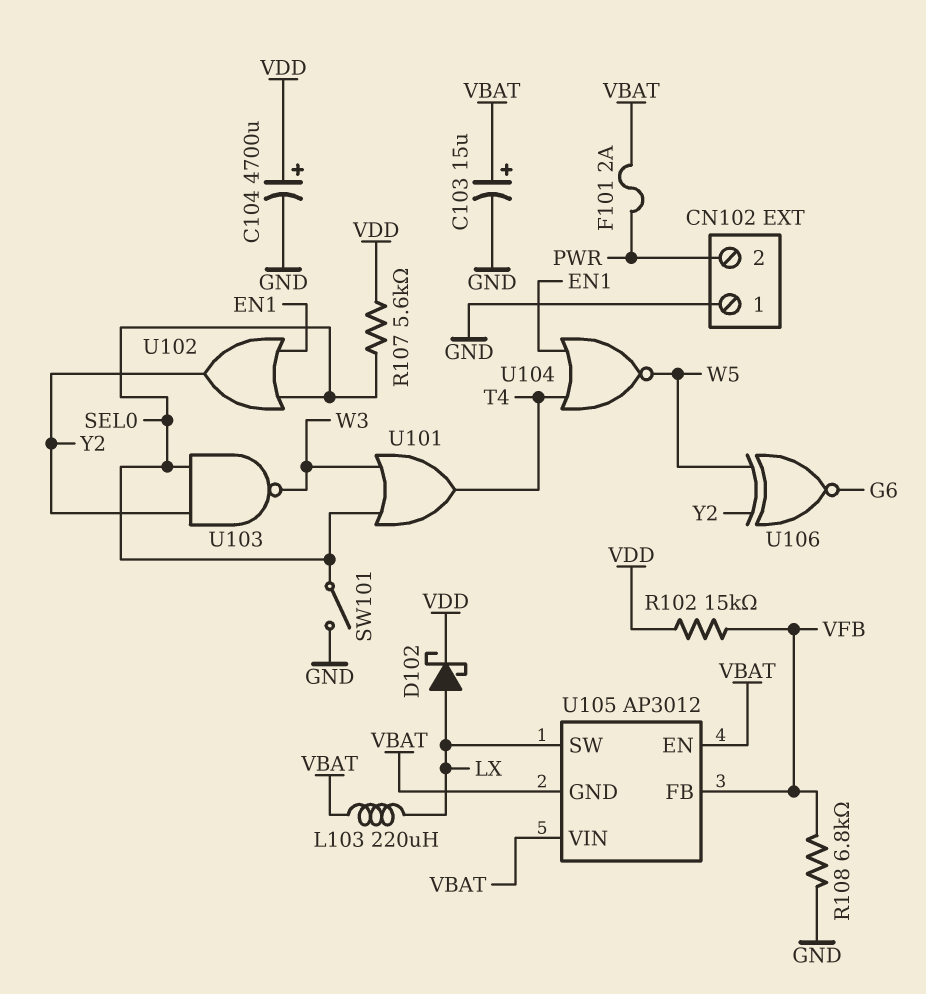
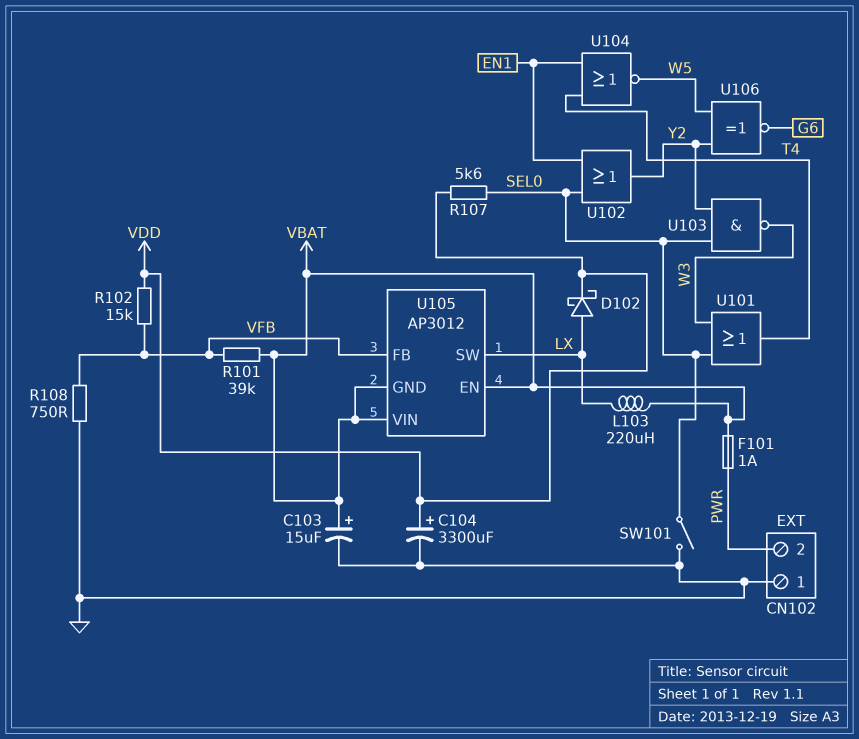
C104: 4700uF (plus VDD, minus GND) -> 3300uF (plus VDD, minus GND)
F101: 2A (PWR, VBAT) -> 1A (PWR, VBAT)
R101: none -> 39k (VBAT, VFB)
R108: 6.8k (GND, VFB) -> 750 (GND, VFB)

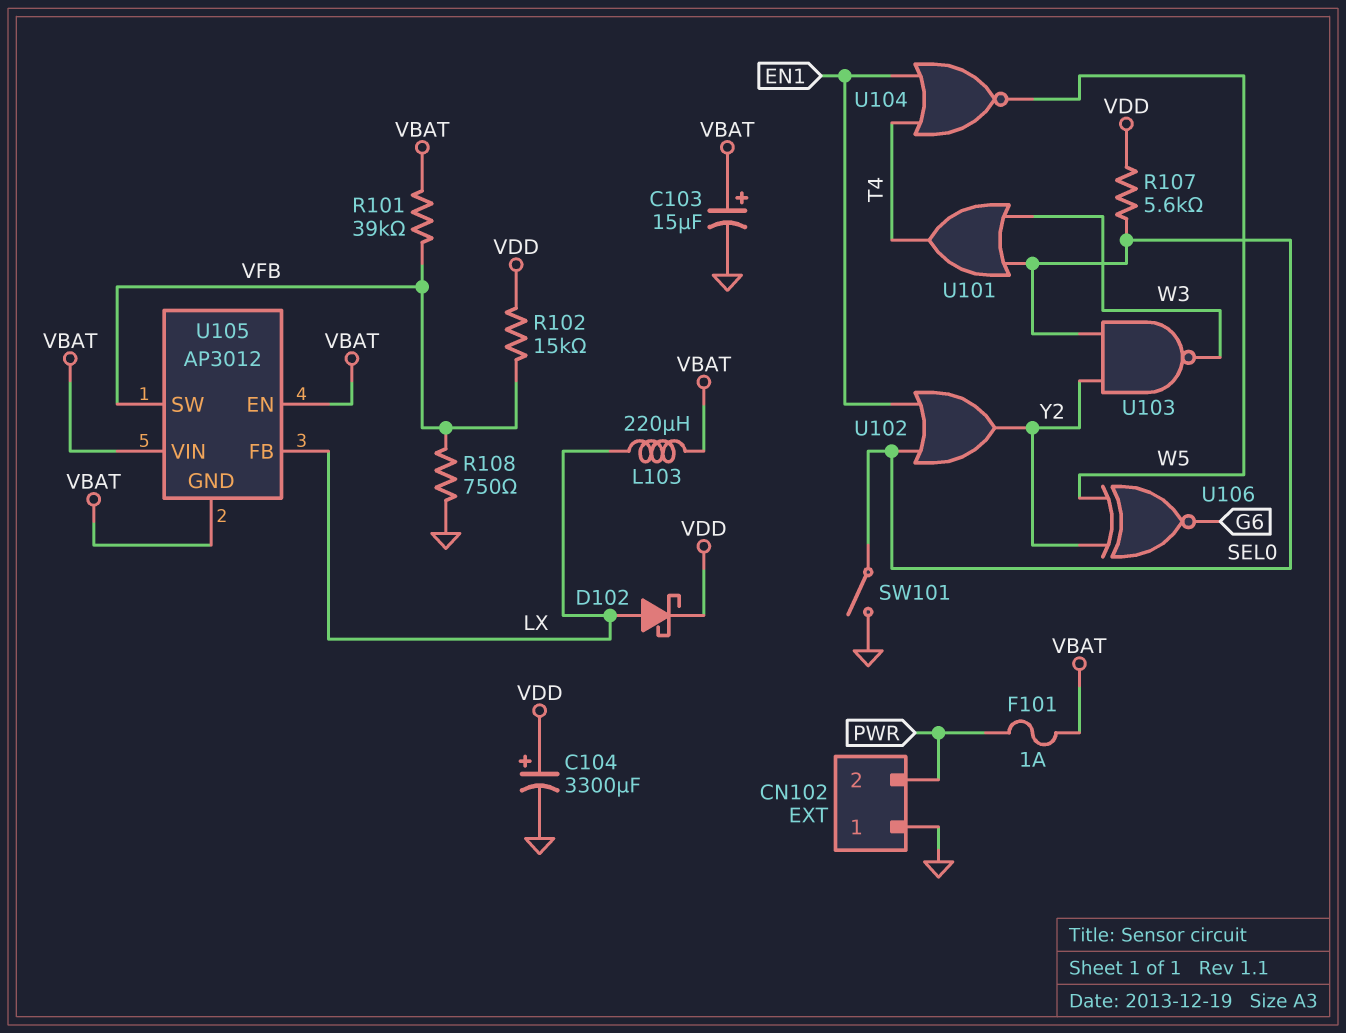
U105 pin FB: VFB -> LX
U105 pin SW: LX -> VFB

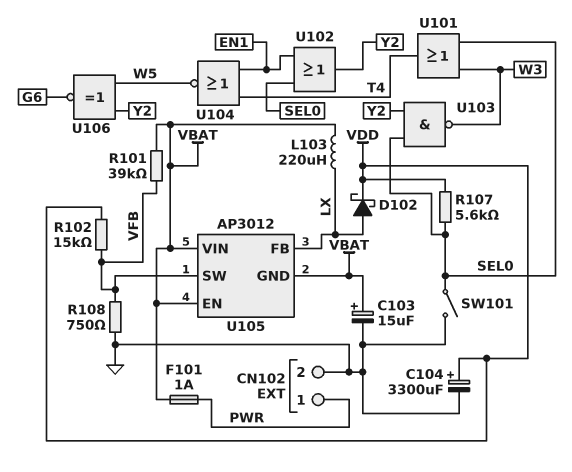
CN102 pin 1: GND -> PWR
CN102 pin 2: PWR -> GND

